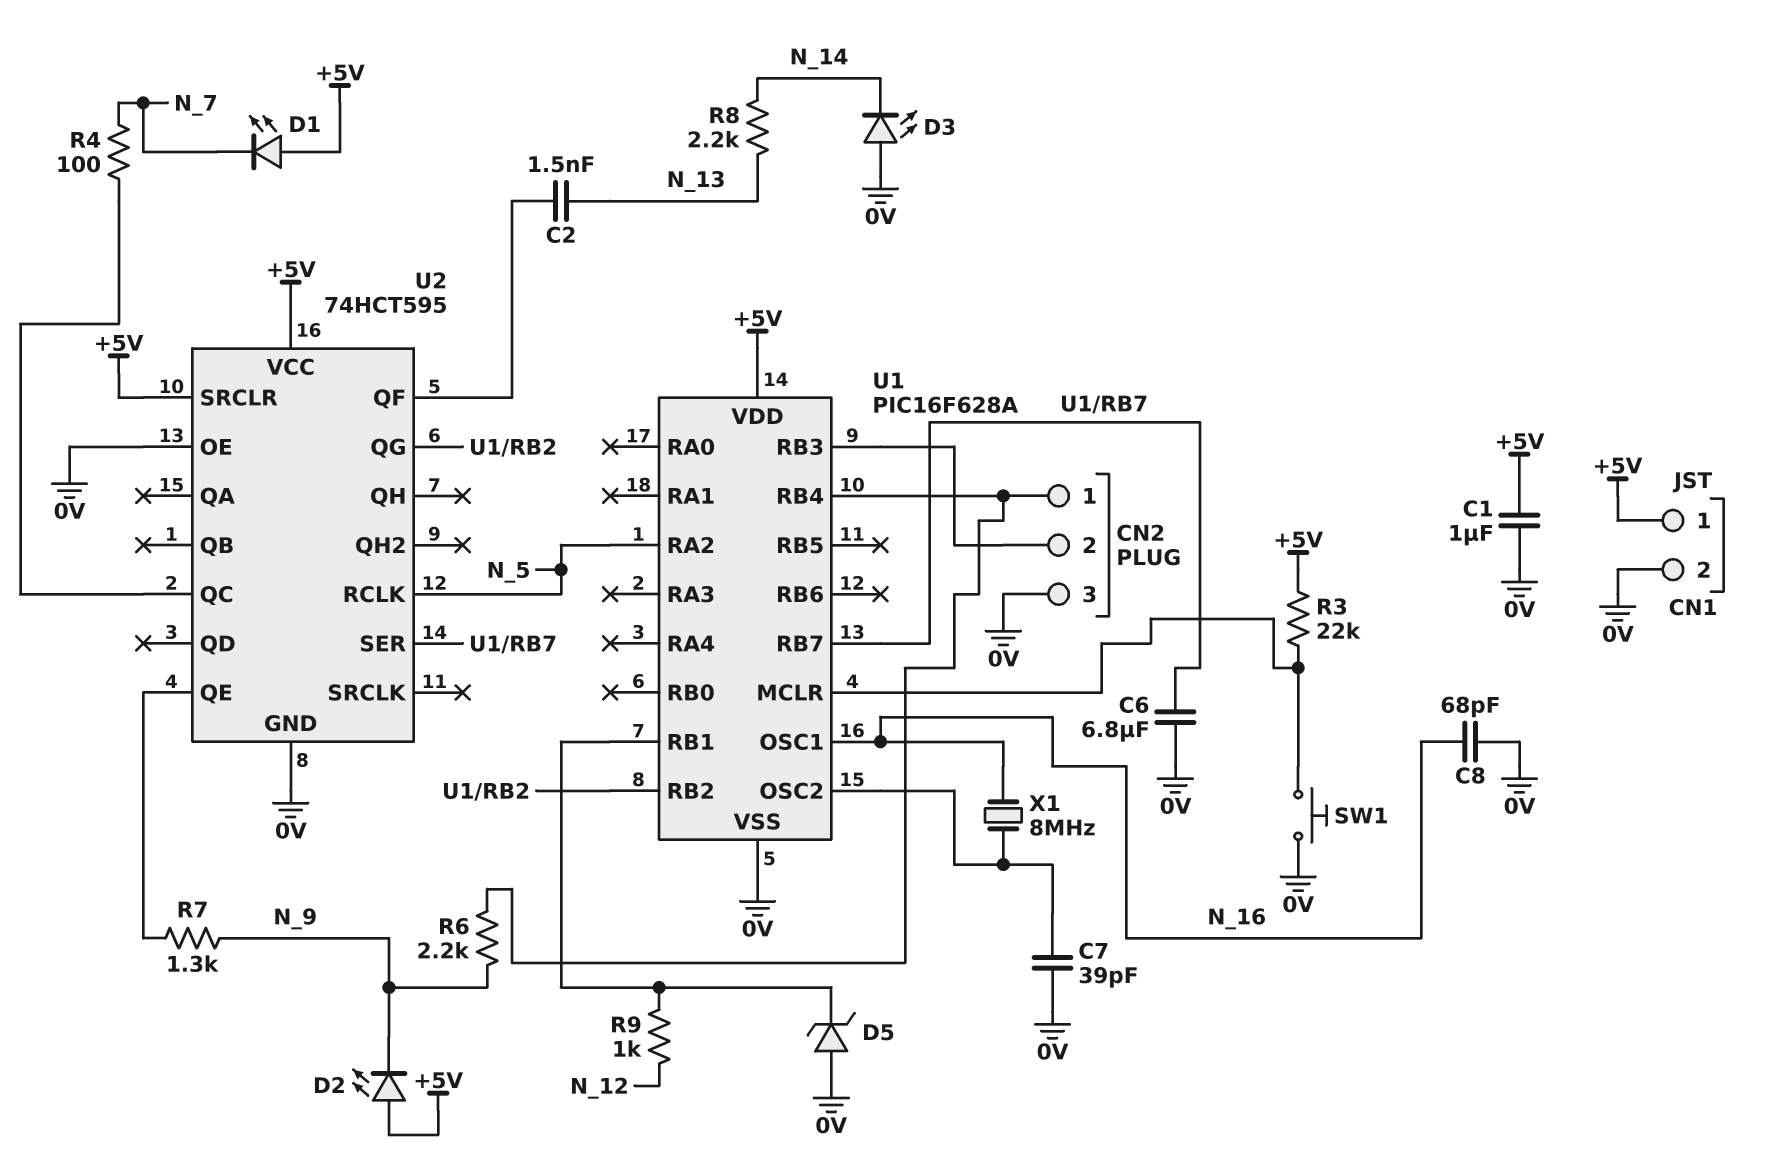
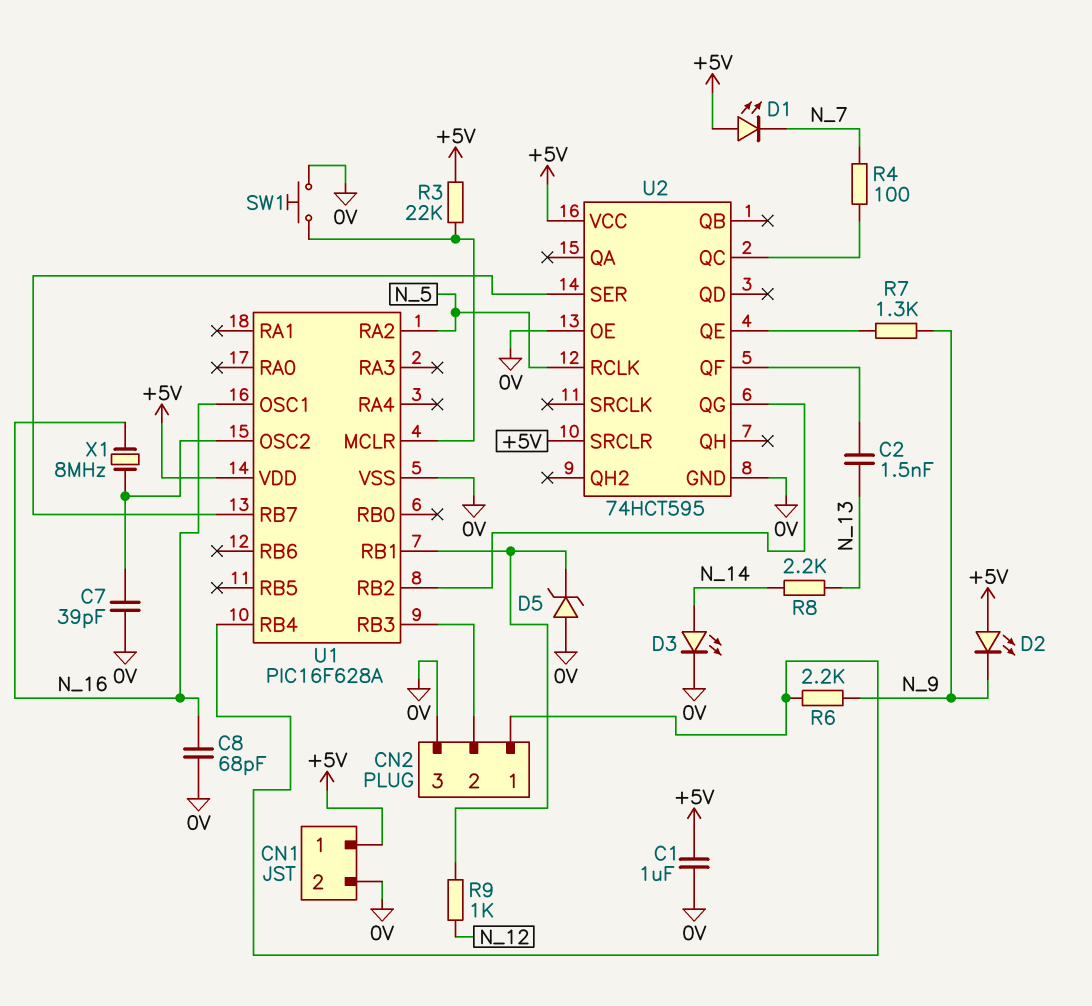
C6: 6.8uF (0V, U1/RB7) -> none
D3: LED (A 0V, K N_14) -> LED (A N_14, K 0V)

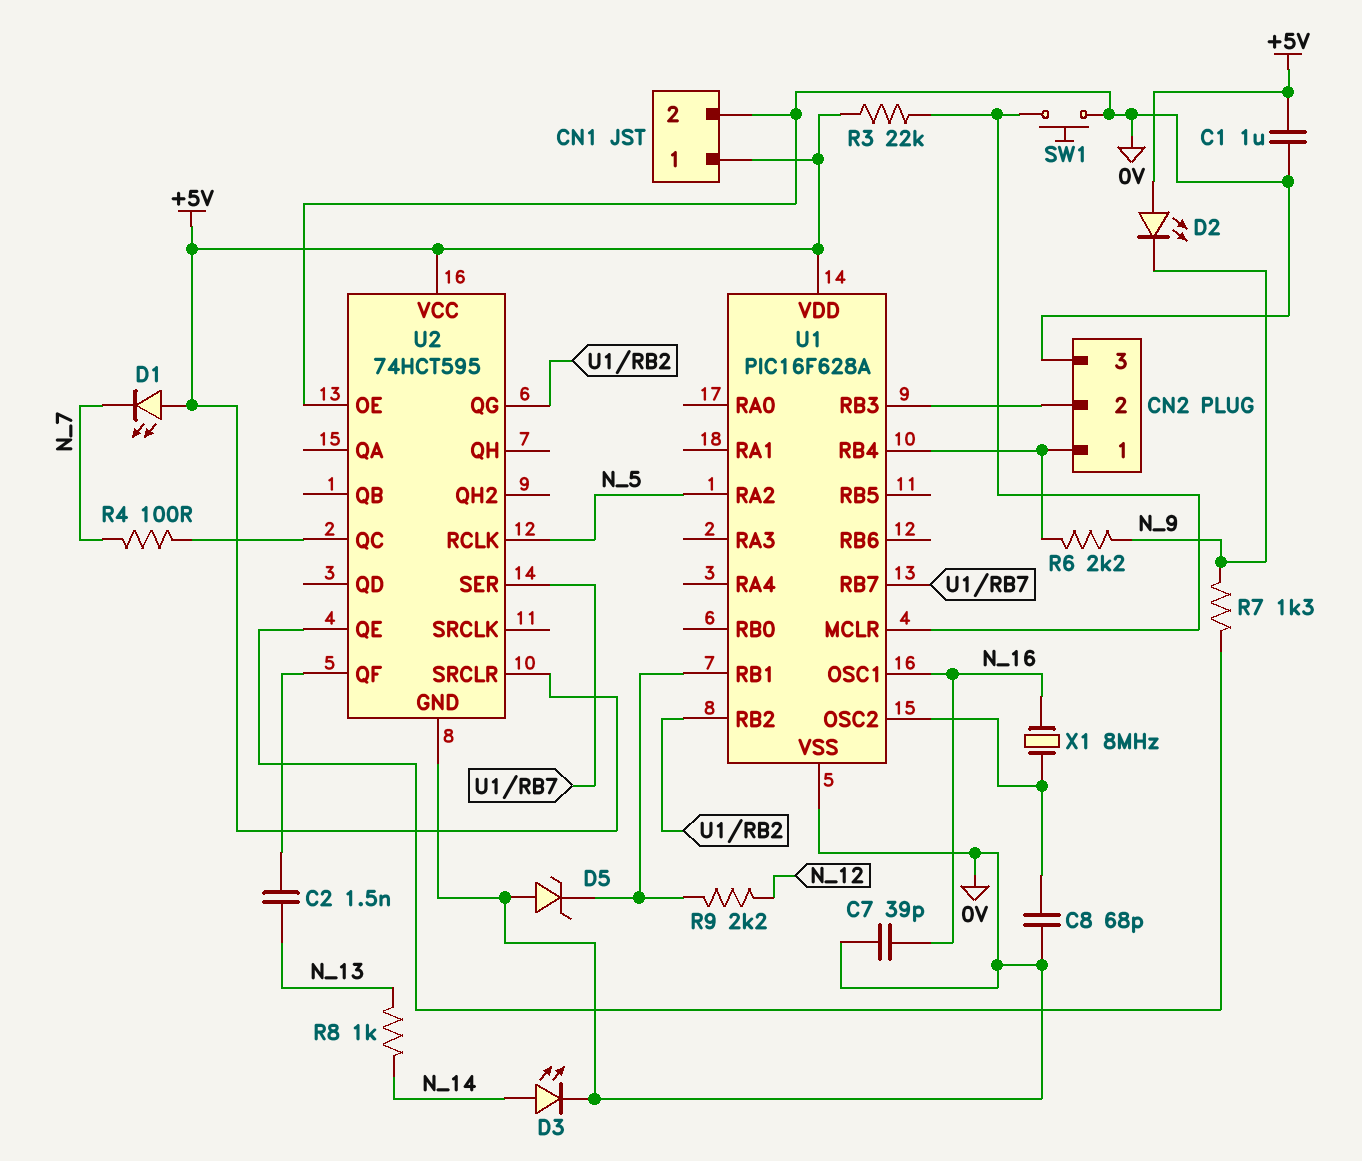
C7: 39pF (0V, U1/OSC2) -> 39pF (0V, N_16)
C8: 68pF (0V, N_16) -> 68pF (0V, U1/OSC2)
R8: 2.2k (N_13, N_14) -> 1k (N_13, N_14)
R9: 1k (N_12, U1/RB1) -> 2.2k (N_12, U1/RB1)

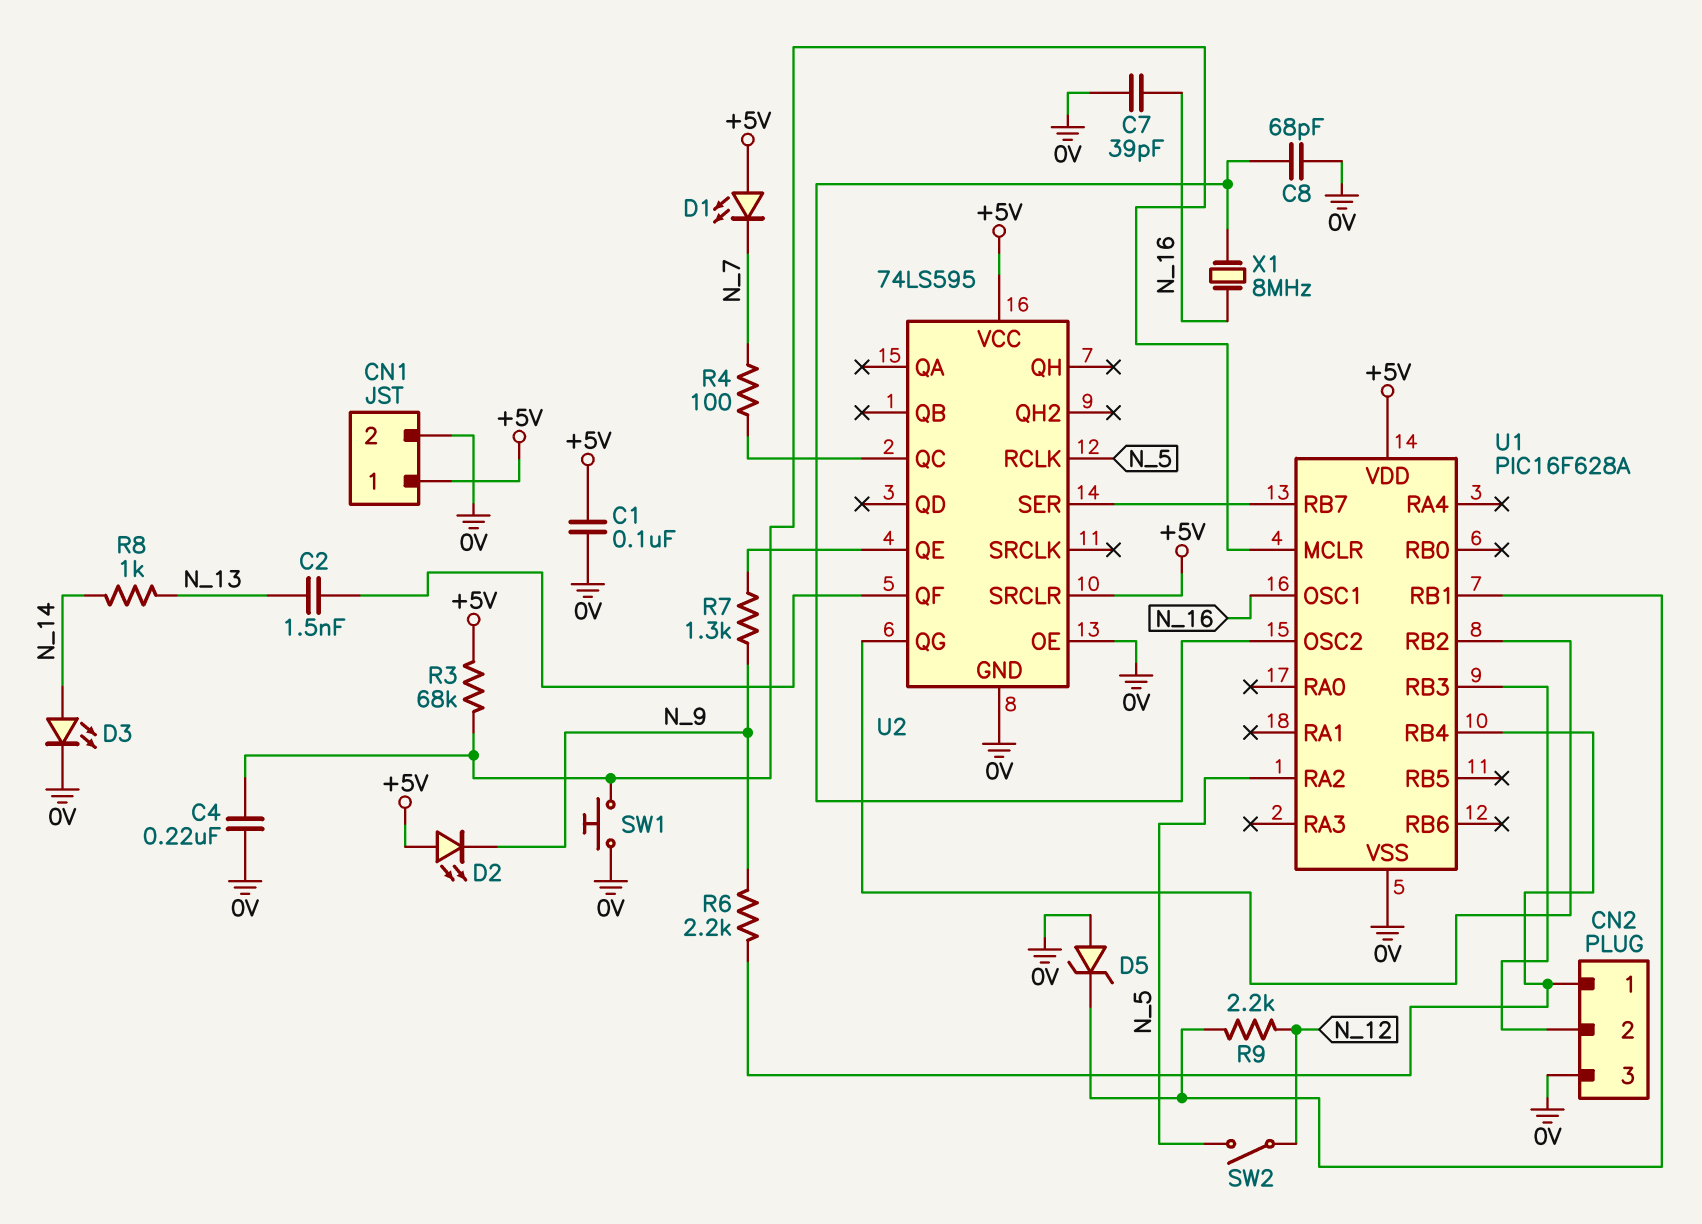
C1: 1uF (+5V, 0V) -> 100nF (+5V, 0V)
C4: none -> 220nF (0V, U1/MCLR)
R3: 22k (+5V, U1/MCLR) -> 68k (+5V, U1/MCLR)
SW2: none -> switch (N_5, N_12)
U2: 74HCT595 -> 74LS595

